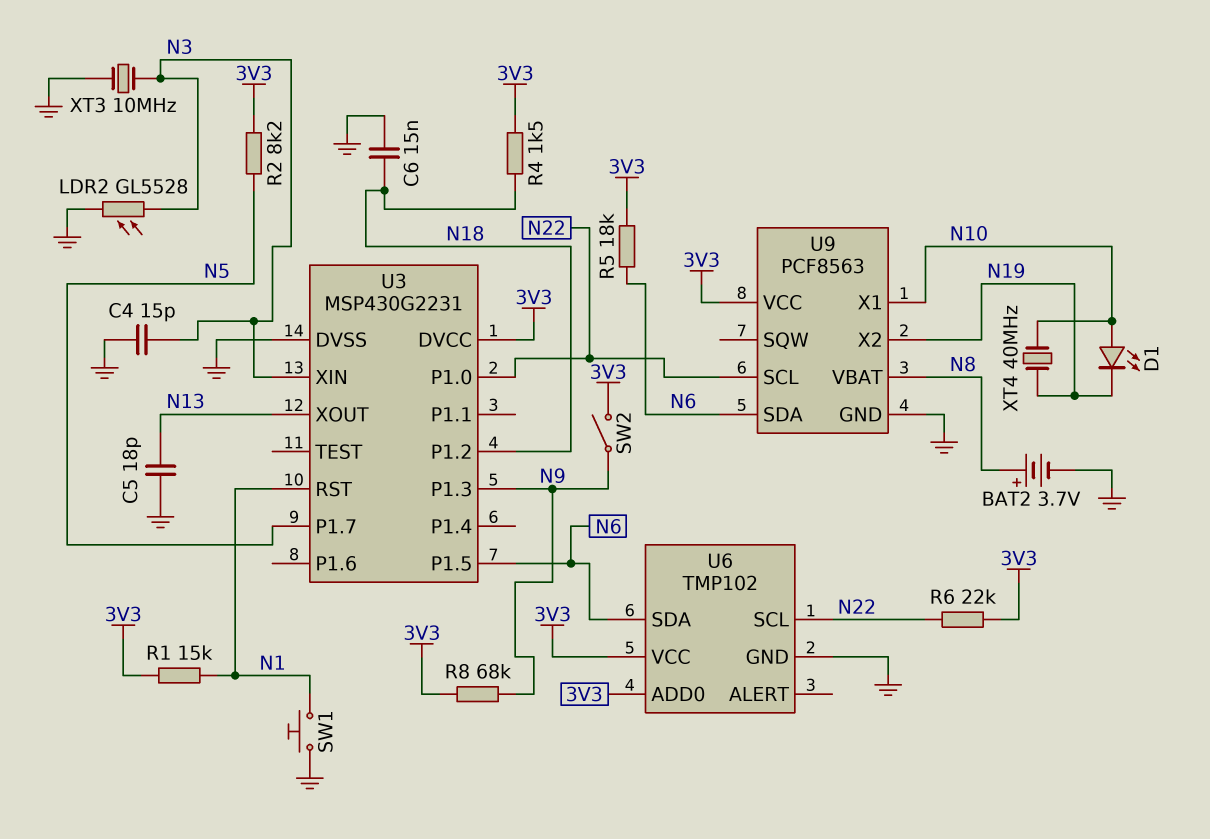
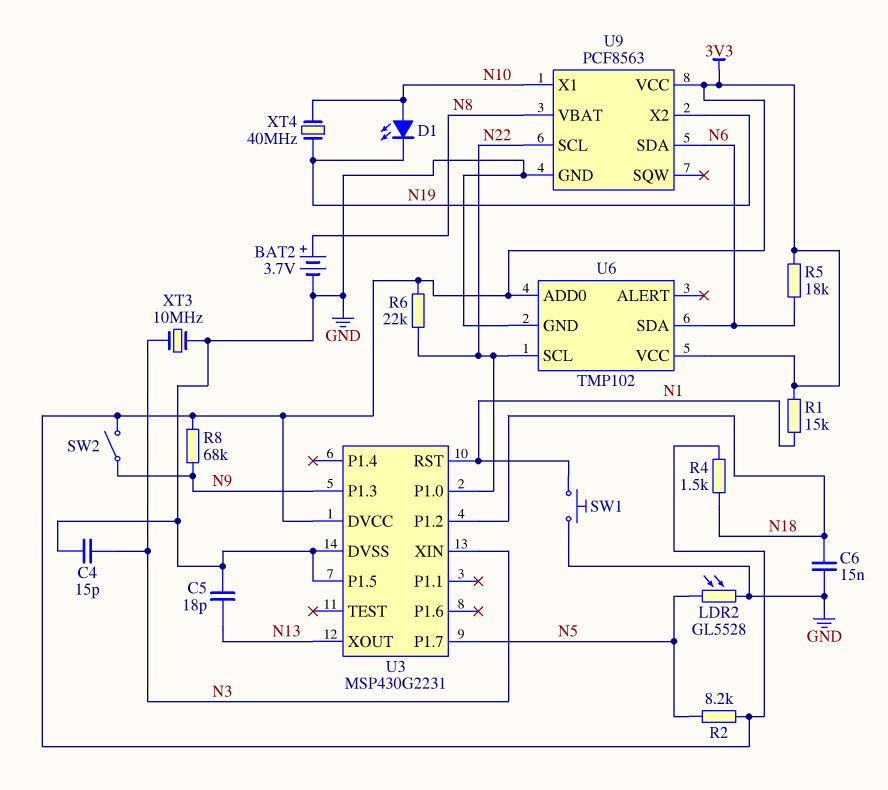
LDR2: GL5528 (GND, N3) -> GL5528 (GND, N5)
U3 pin P1.5: N6 -> GND

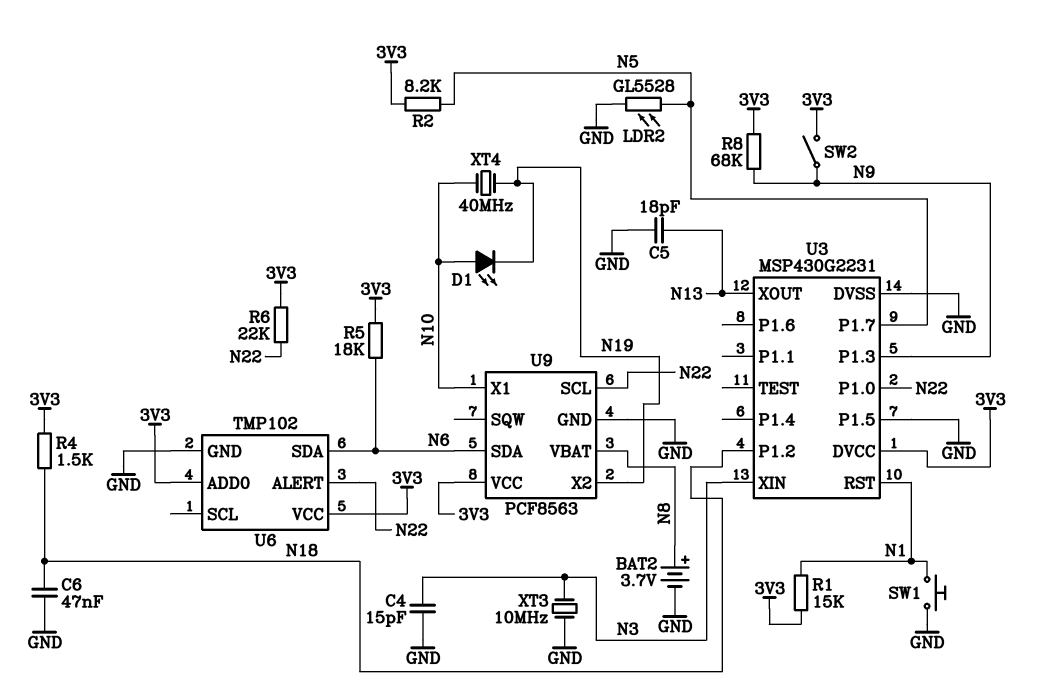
C6: 15nF (GND, N18) -> 47nF (GND, N18)
U6 pin ALERT: none -> N22
U6 pin SCL: N22 -> none

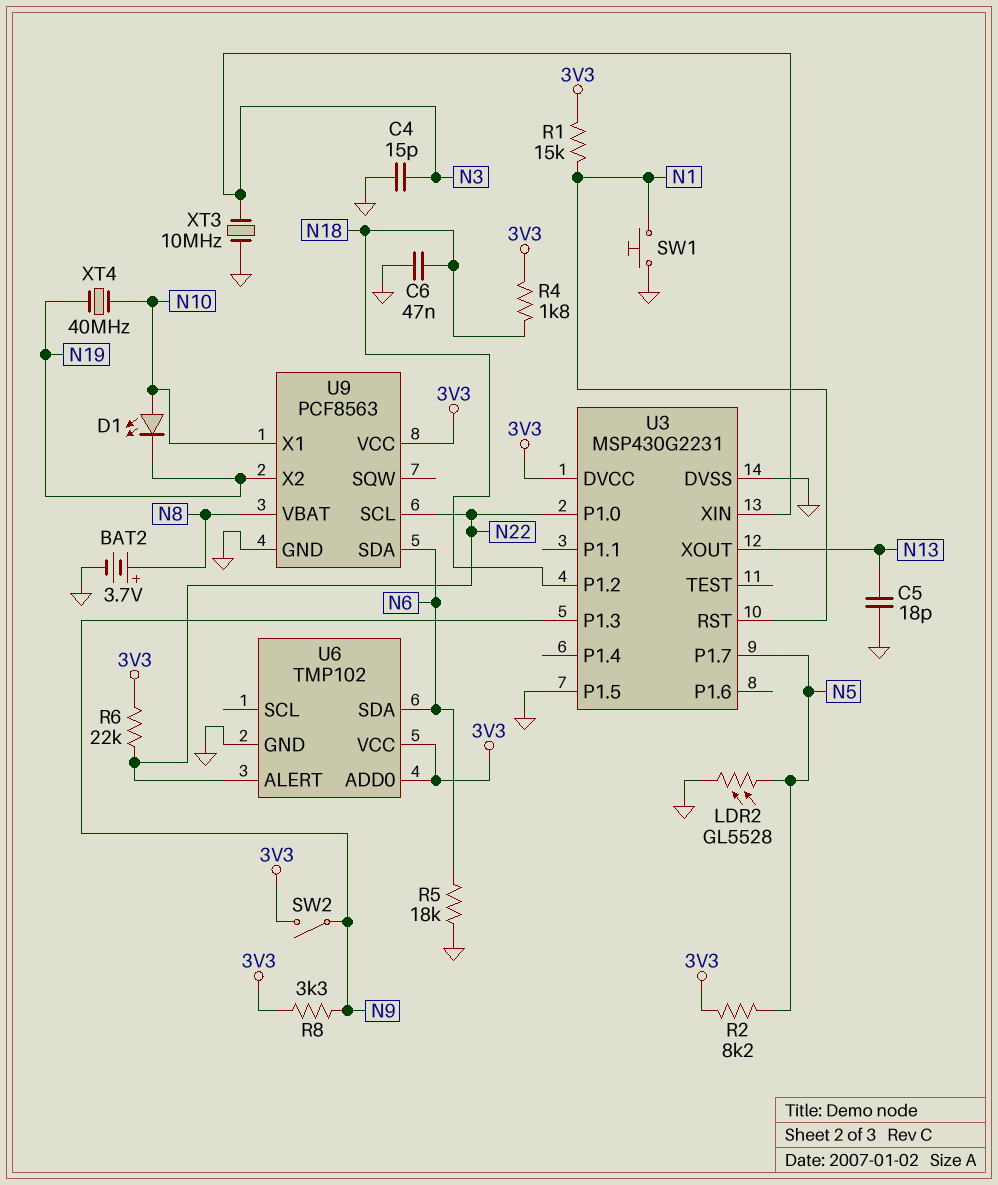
R4: 1.5k (3V3, N18) -> 1.8k (3V3, N18)
R5: 18k (3V3, N6) -> 18k (GND, N6)
R8: 68k (3V3, N9) -> 3.3k (3V3, N9)

